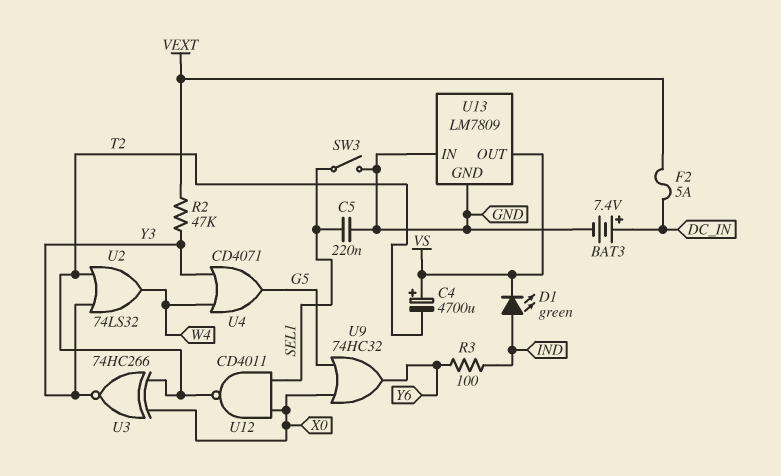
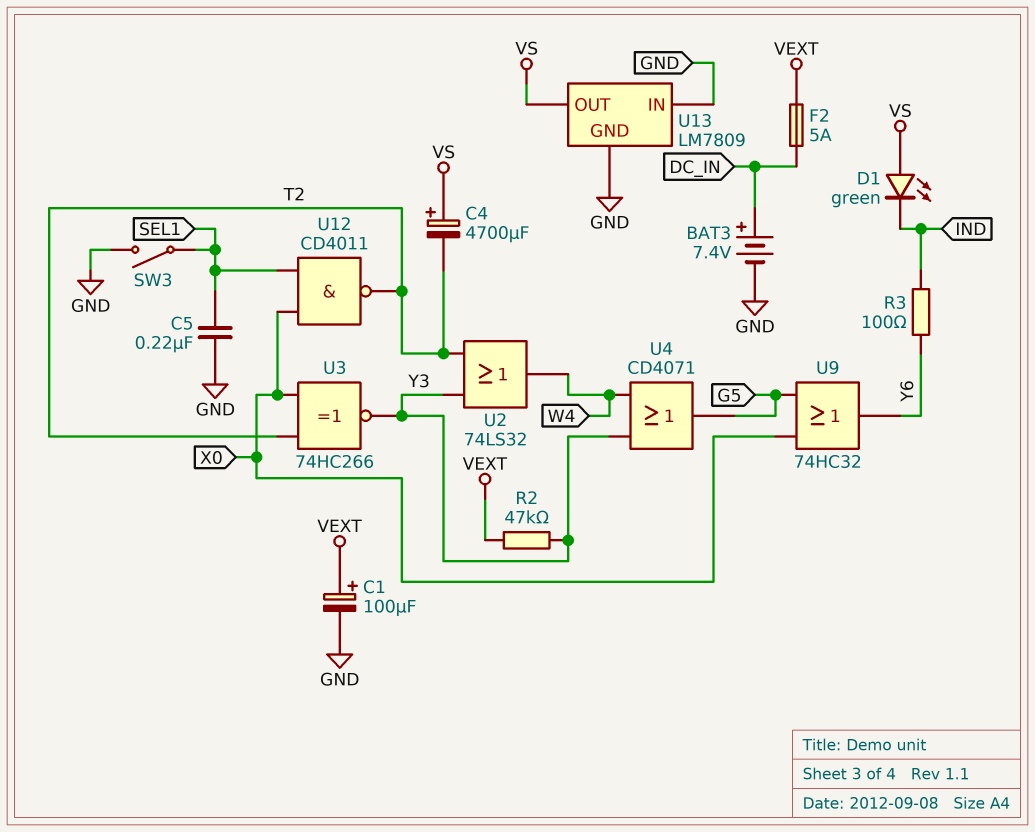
C1: none -> 100uF (plus VEXT, minus GND)
D1: LED green (A IND, K VS) -> LED green (A VS, K IND)

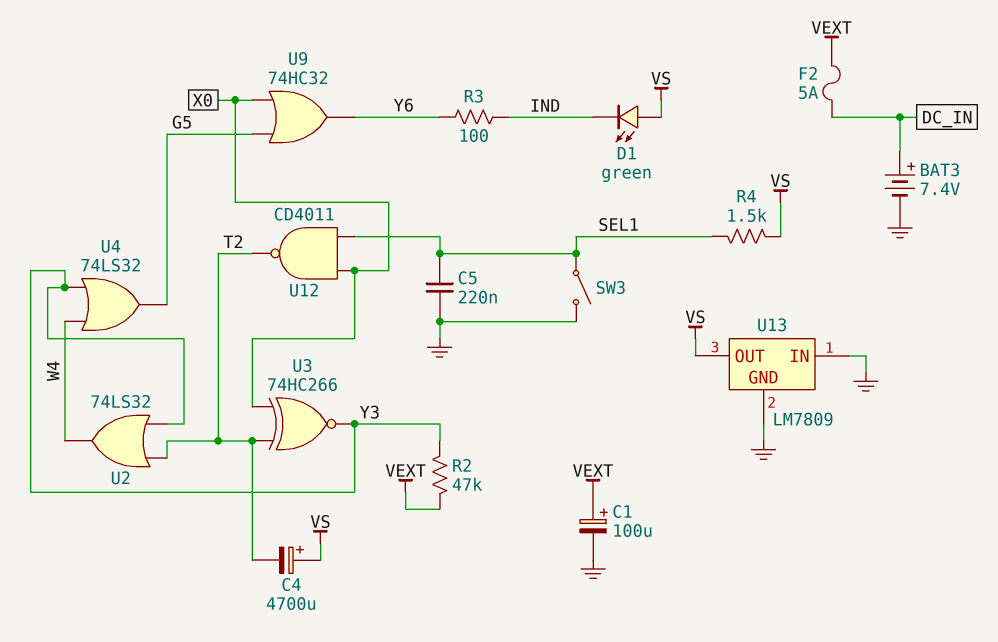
R4: none -> 1.5k (SEL1, VS)
U4: OR CD4071 (in W4, in Y3, out G5) -> OR 74LS32 (in W4, in Y3, out G5)

